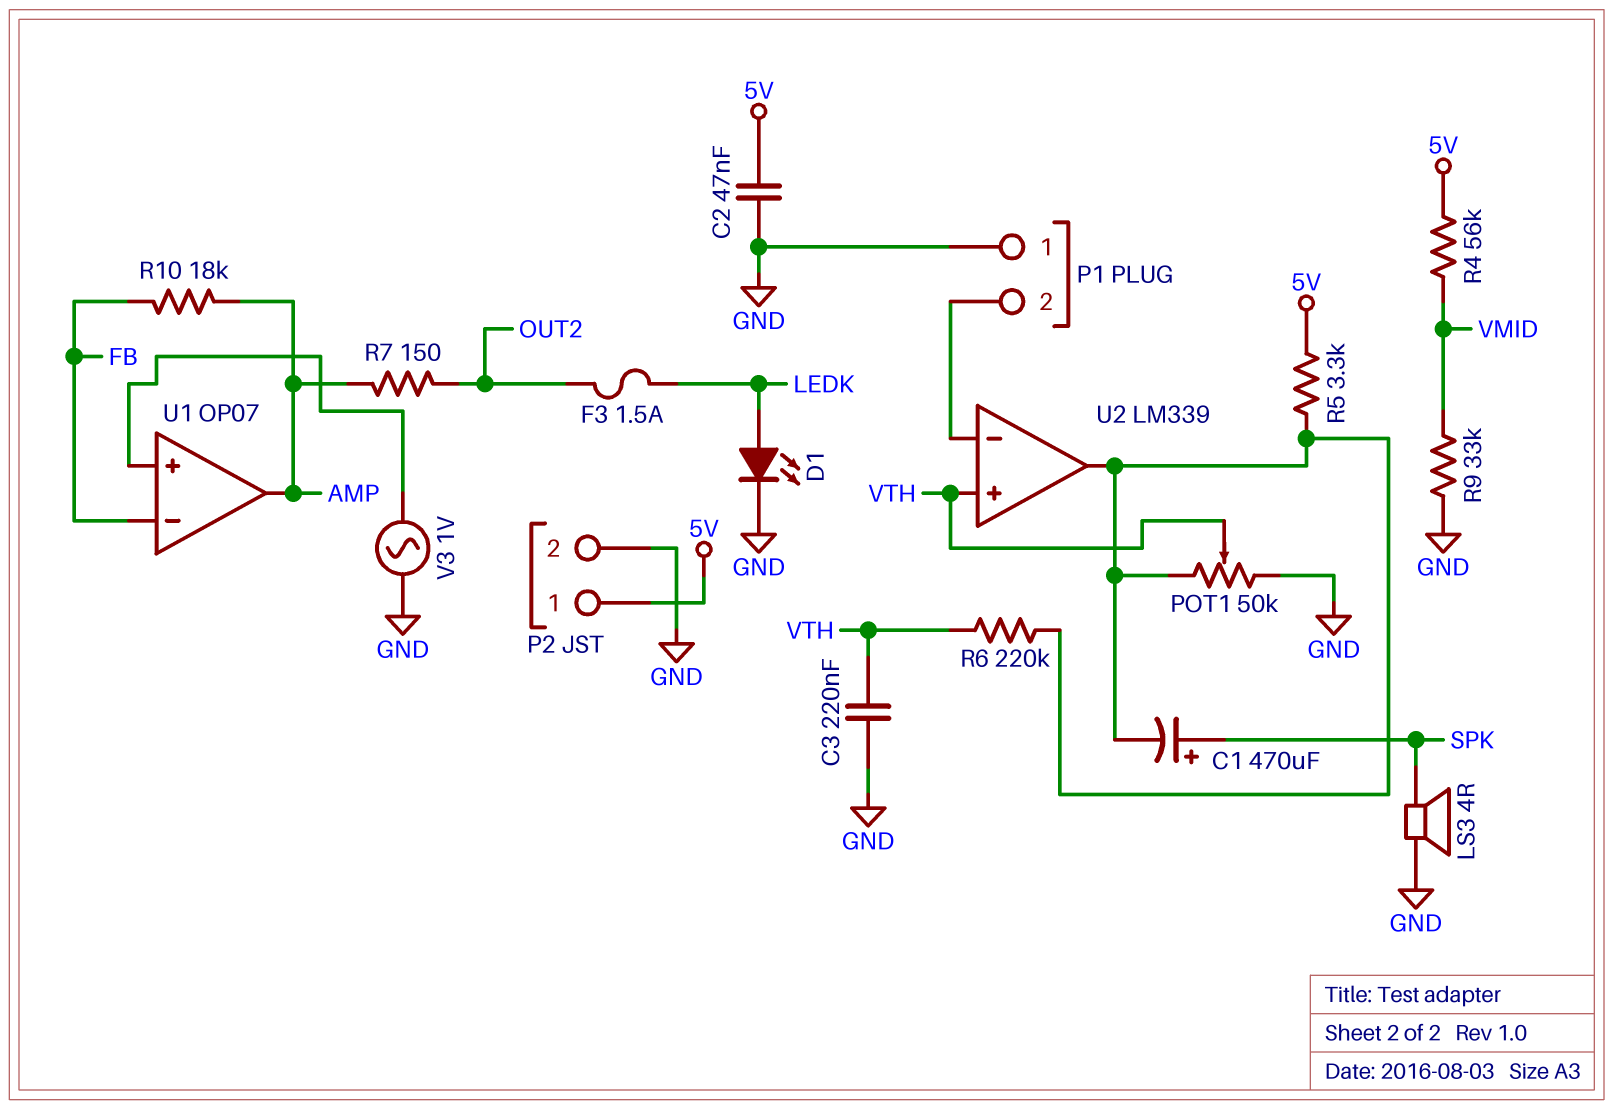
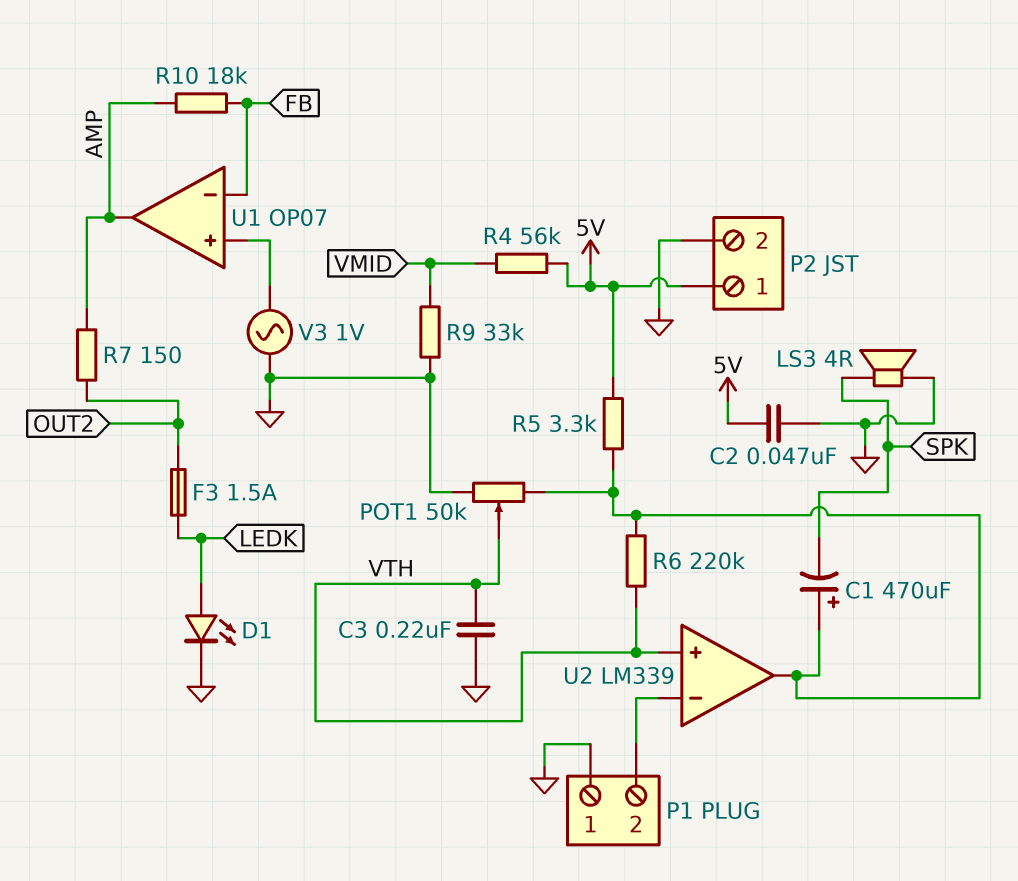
C1: 470uF (plus SPK, minus U2/out) -> 470uF (plus U2/out, minus SPK)

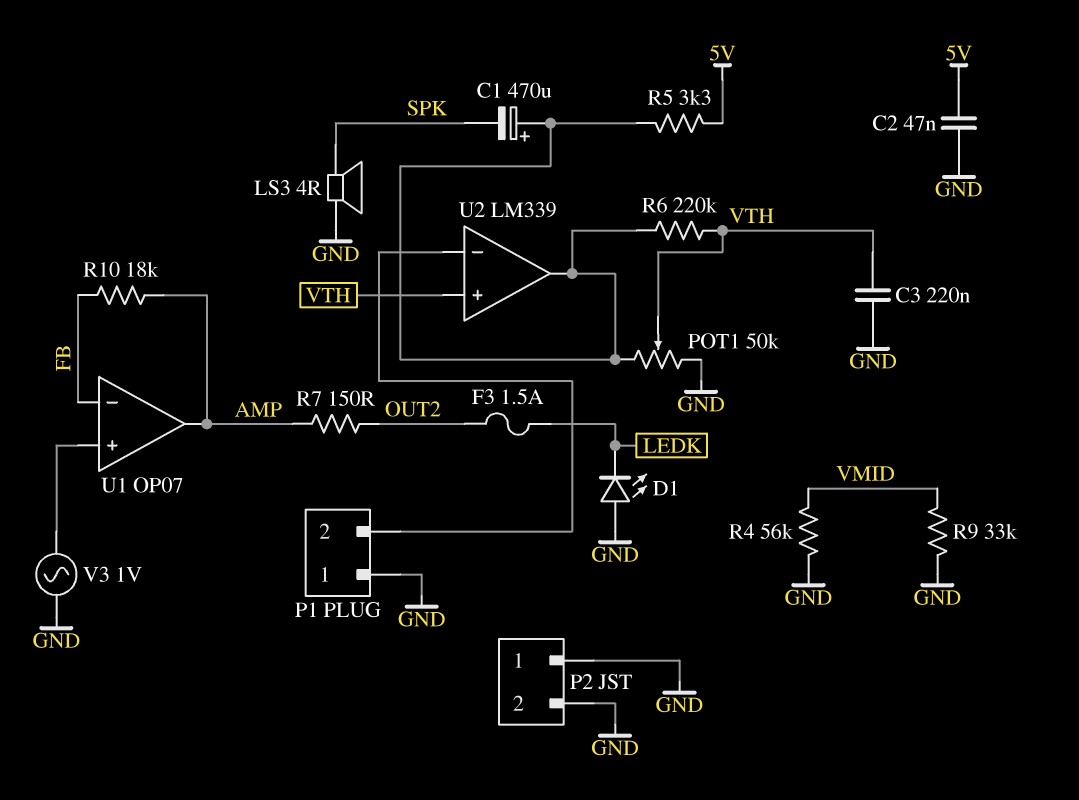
D1: LED (A LEDK, K GND) -> LED (A GND, K LEDK)
P2 pin 1: 5V -> GND
R4: 56k (5V, VMID) -> 56k (GND, VMID)

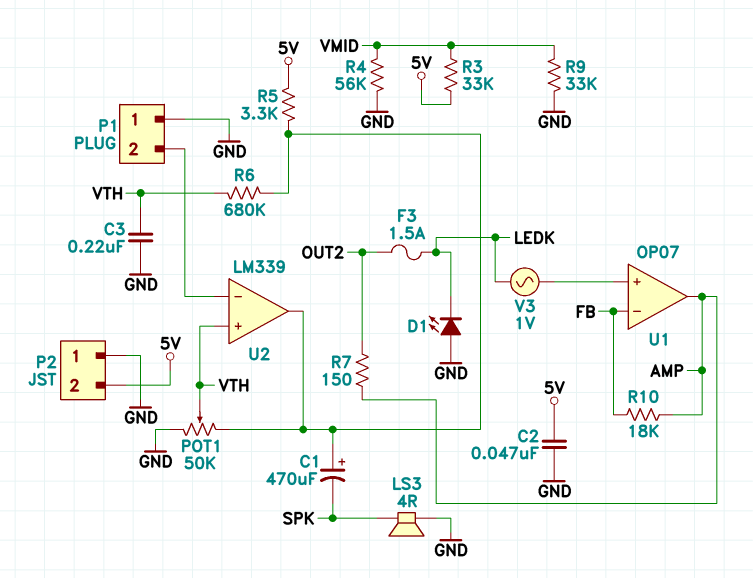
P2 pin 2: GND -> 5V
R3: none -> 33k (5V, VMID)
R6: 220k (U2/out, VTH) -> 680k (U2/out, VTH)
V3: AC 1V (GND, U1/in+) -> AC 1V (LEDK, U1/in+)

